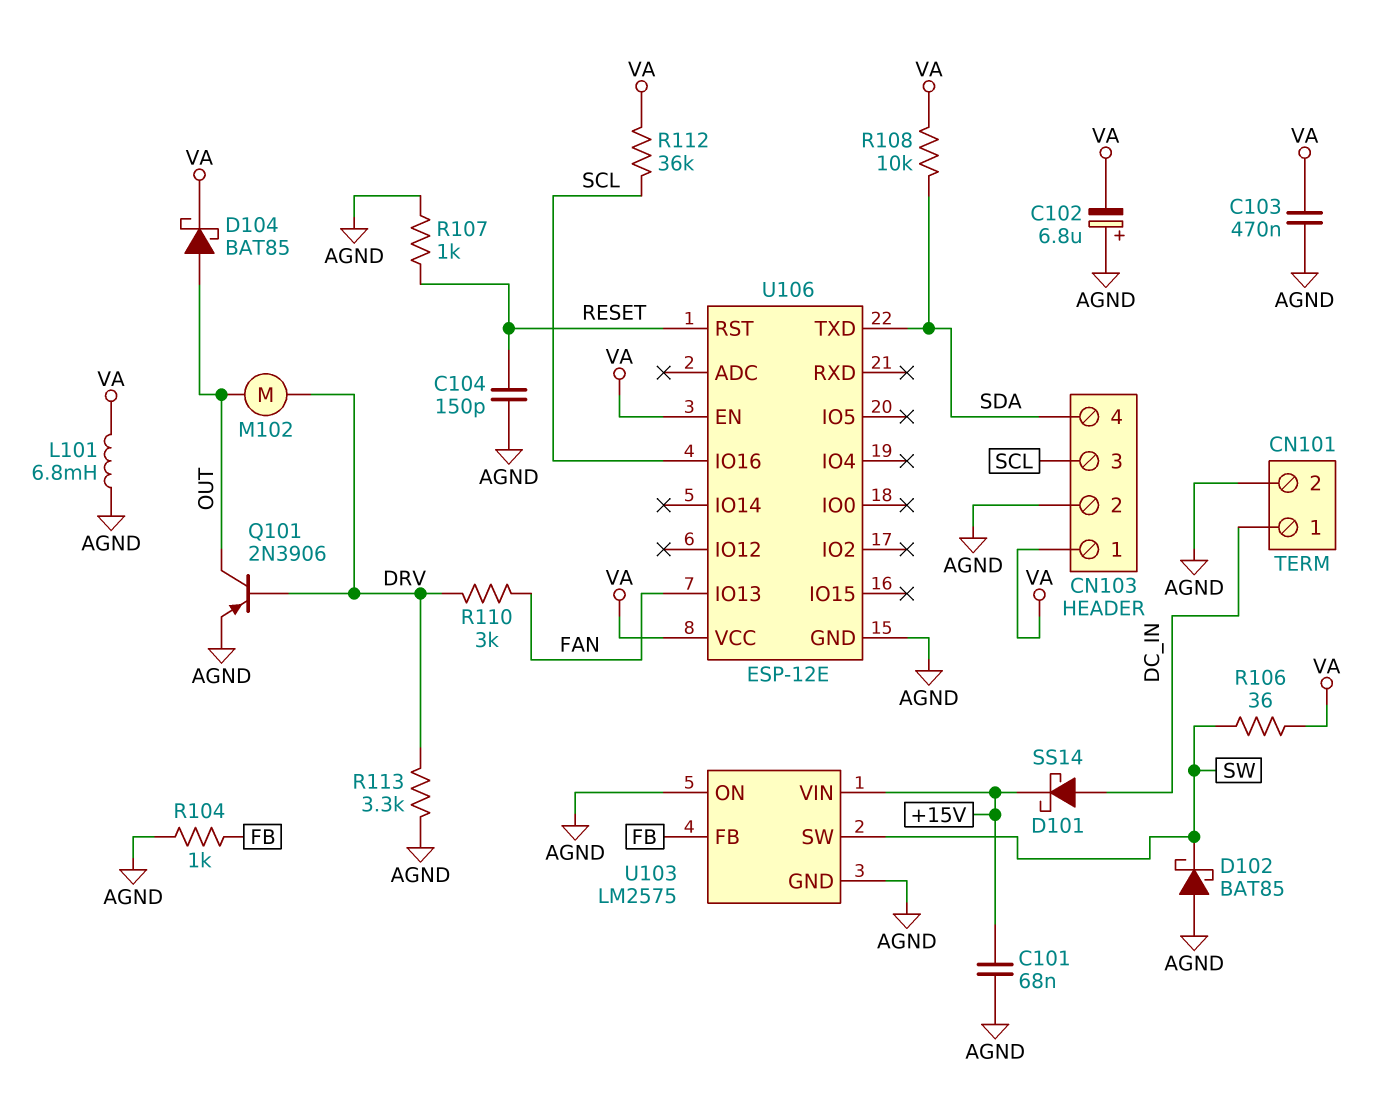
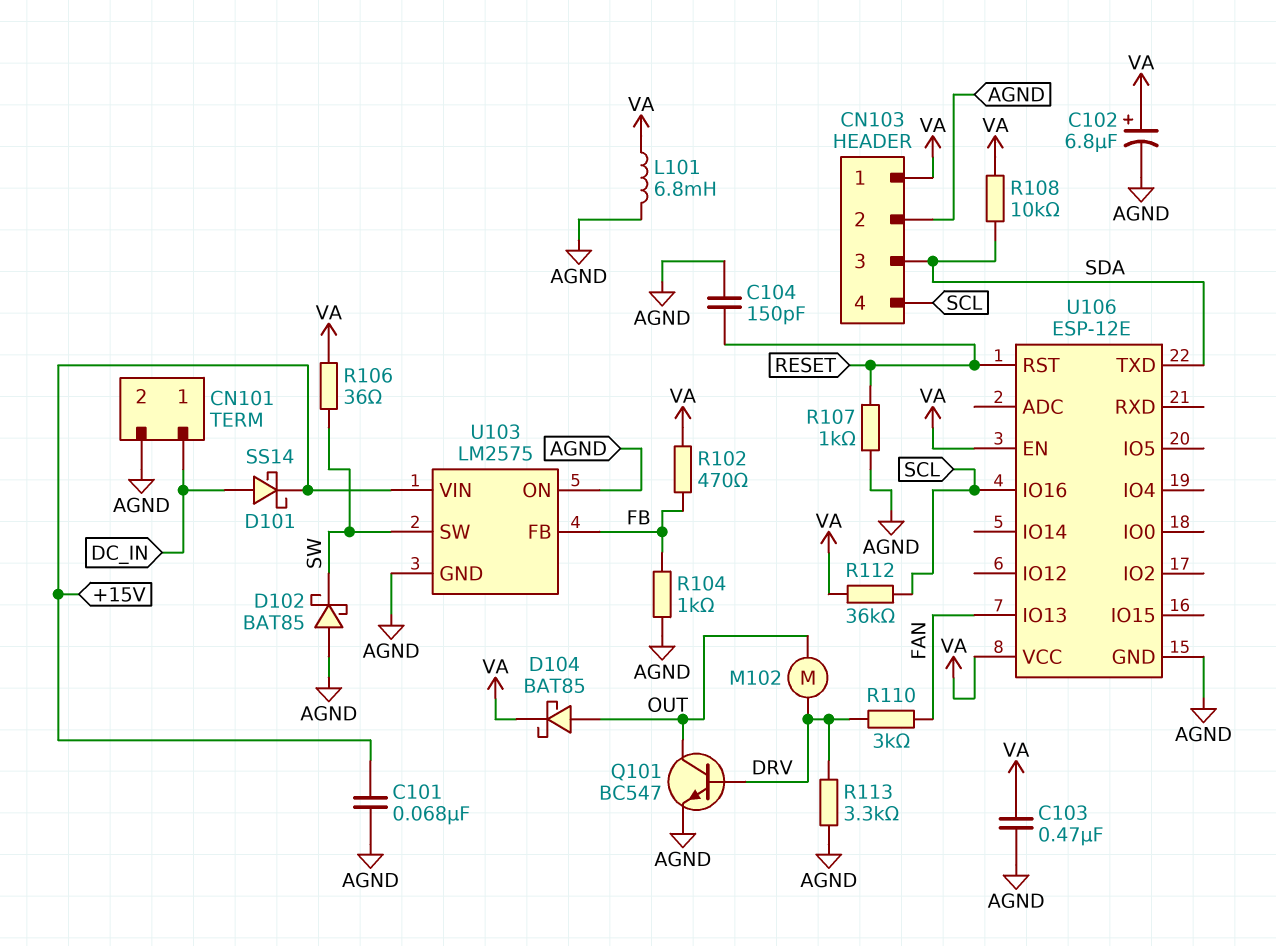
C102: 6.8uF (plus AGND, minus VA) -> 6.8uF (plus VA, minus AGND)
CN103 pin 3: SCL -> SDA
CN103 pin 4: SDA -> SCL
Q101: PNP 2N3906 (B DRV, C OUT, E AGND) -> NPN BC547 (B DRV, C OUT, E AGND)
R102: none -> 470 (FB, VA)

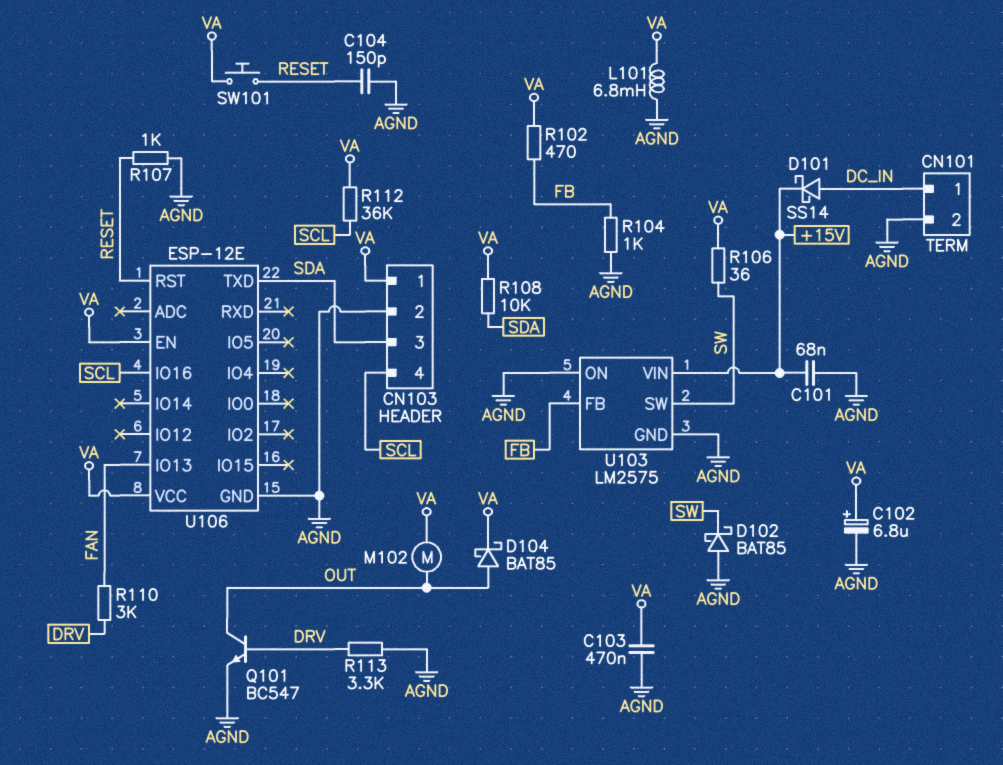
M102: motor (DRV, OUT) -> motor (OUT, VA)
SW101: none -> button (RESET, VA)

